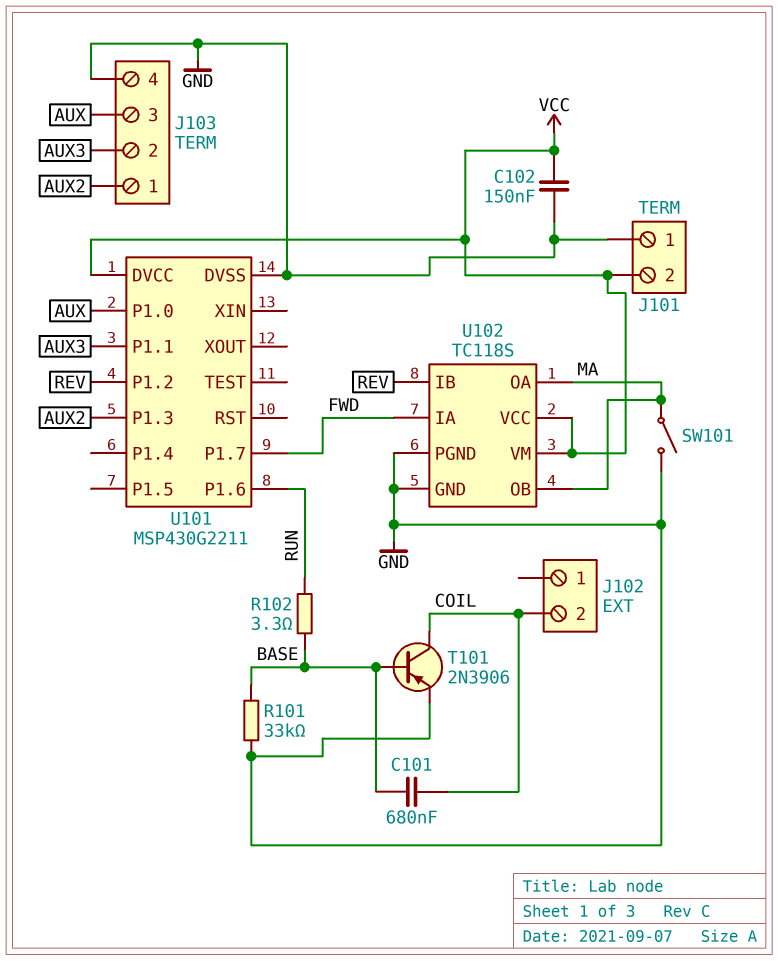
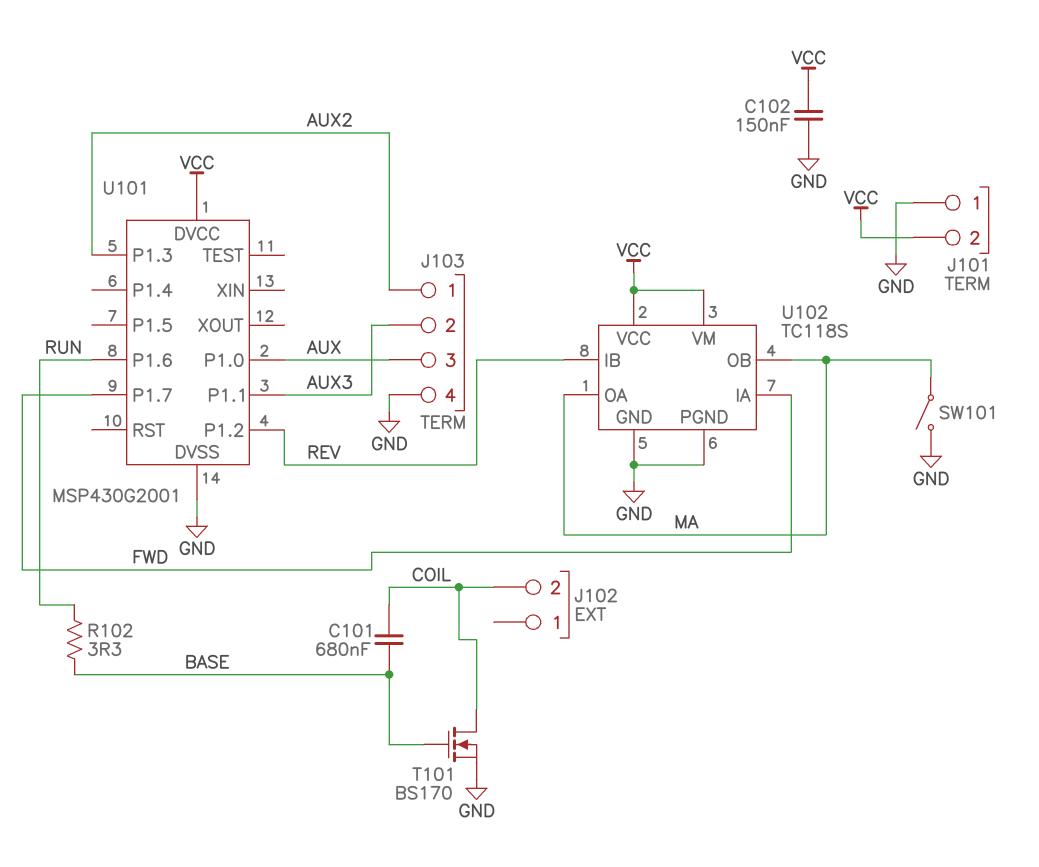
R101: 33k (BASE, GND) -> none
T101: PNP 2N3906 (B BASE, C COIL, E GND) -> NMOS BS170 (G BASE, D COIL, S GND)
U101: MSP430G2211 -> MSP430G2001

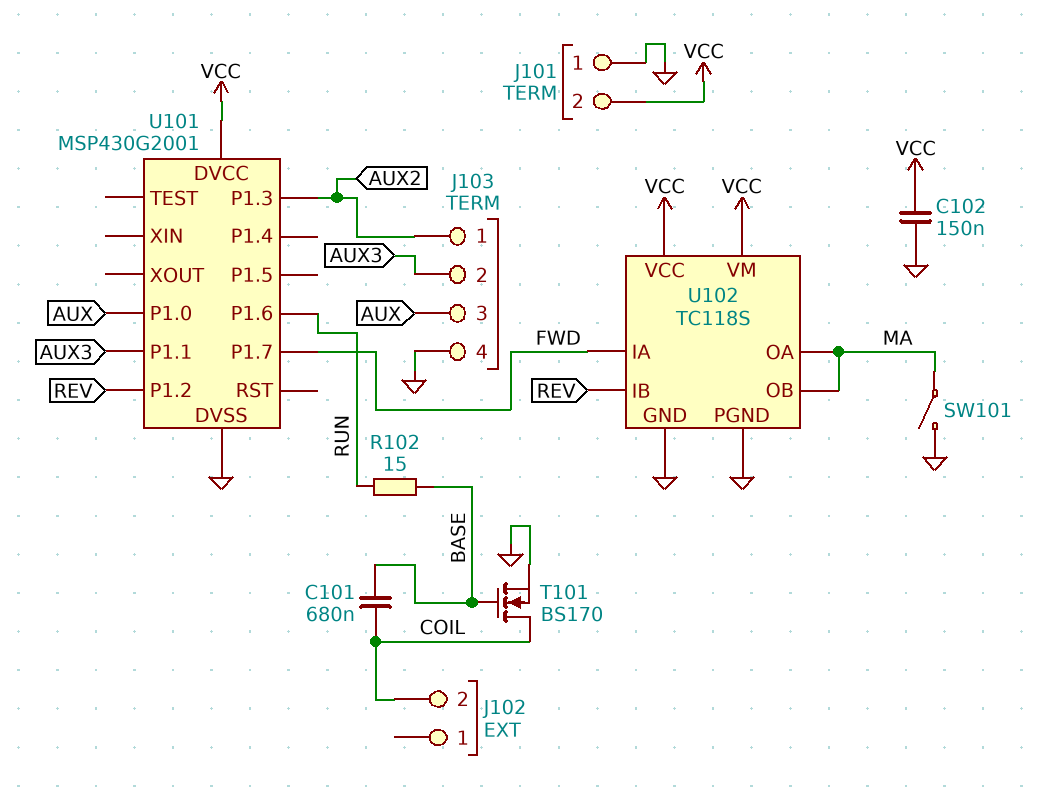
R102: 3.3 (BASE, RUN) -> 15 (BASE, RUN)

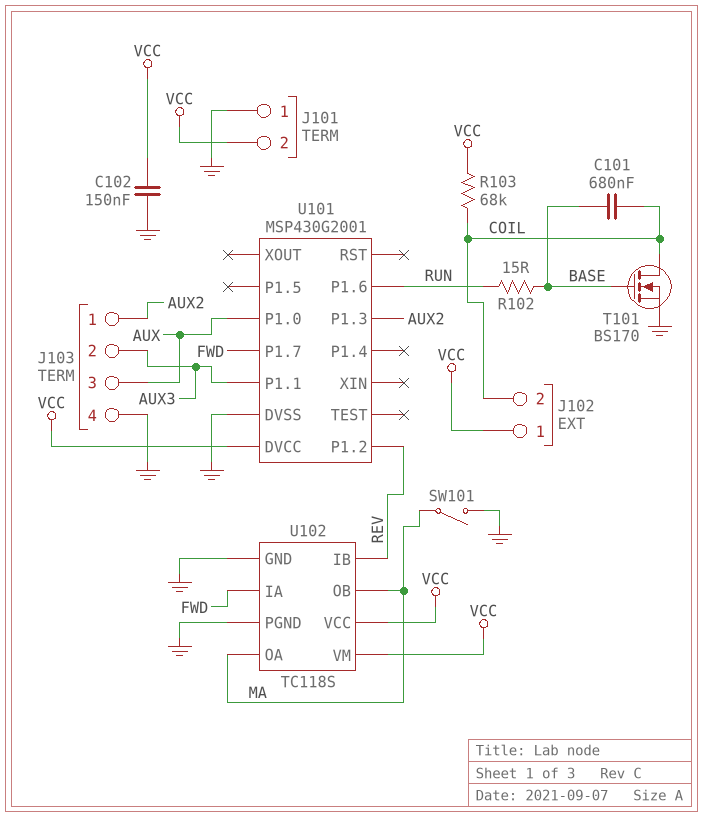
J102 pin 1: none -> VCC
R103: none -> 68k (COIL, VCC)

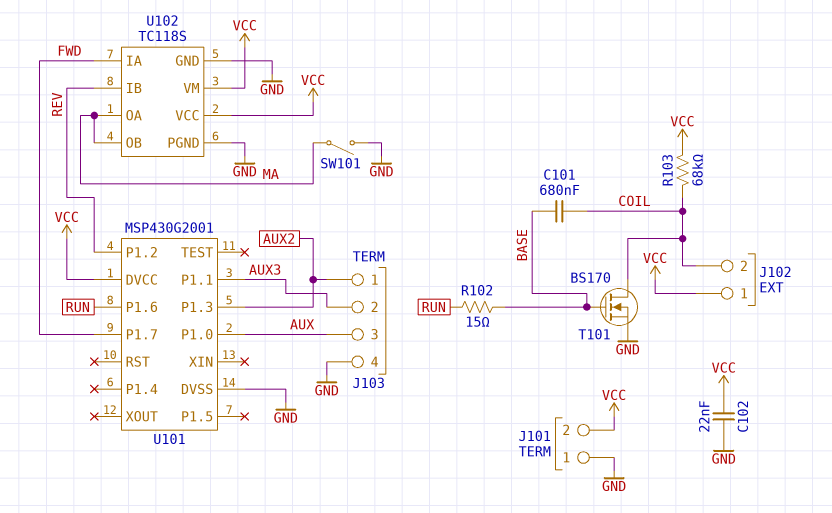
C102: 150nF (GND, VCC) -> 22nF (GND, VCC)

